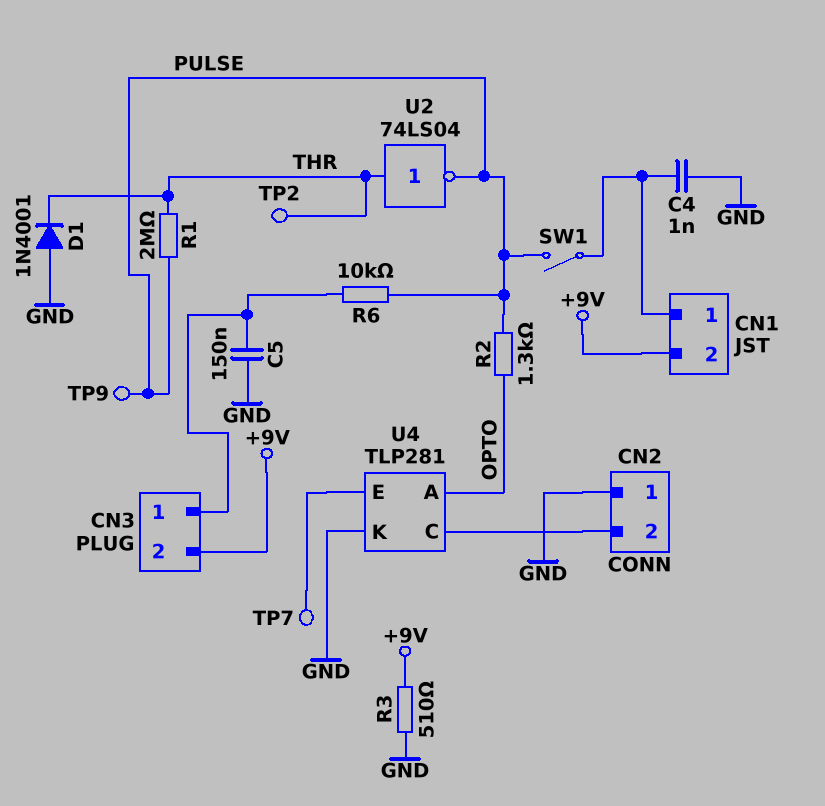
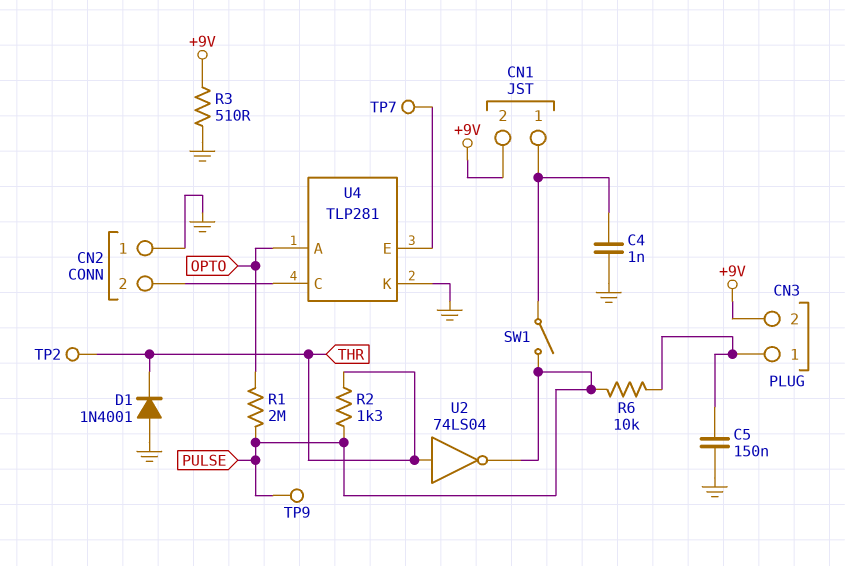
R1: 2M (PULSE, THR) -> 2M (OPTO, PULSE)
R2: 1.3k (OPTO, PULSE) -> 1.3k (PULSE, THR)

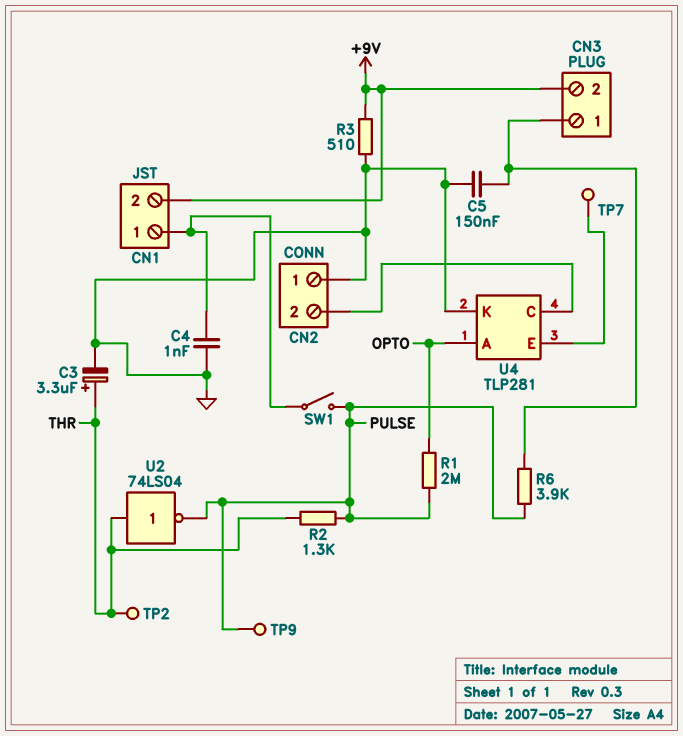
C3: none -> 3.3uF (plus THR, minus GND)
D1: diode 1N4001 (A GND, K THR) -> none
R6: 10k (CN3/1, PULSE) -> 3.9k (CN3/1, PULSE)

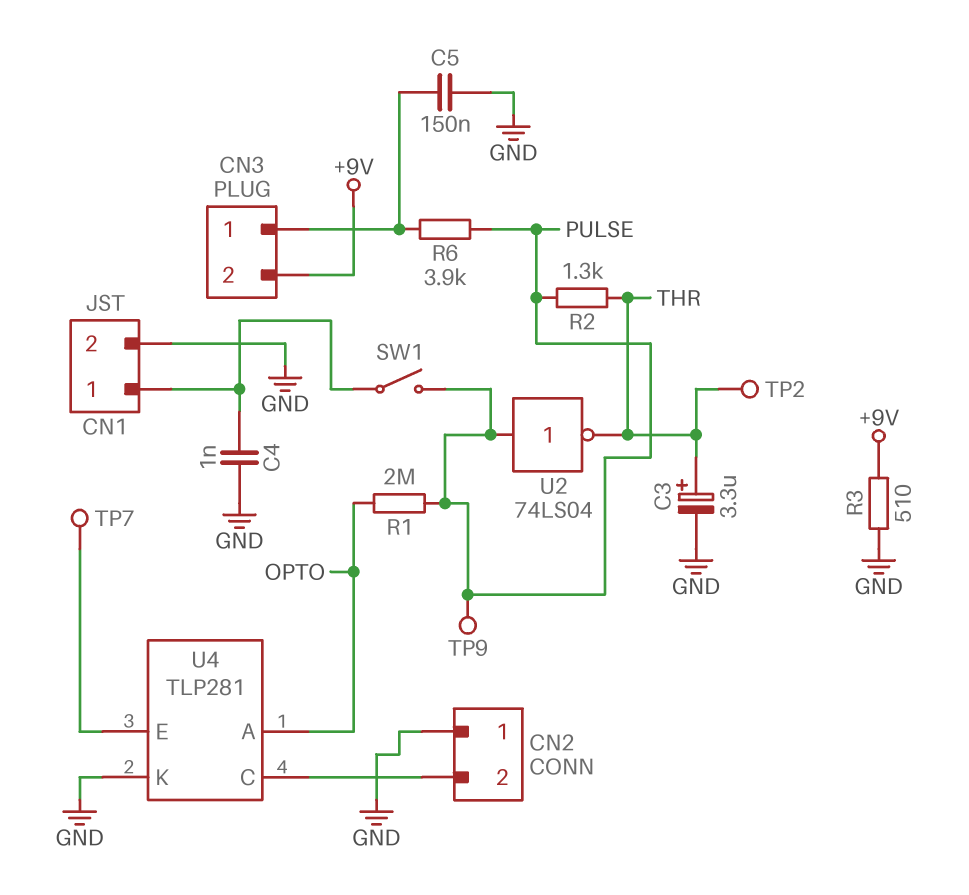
CN1 pin 2: +9V -> GND
U2: NOT 74LS04 (in THR, out PULSE) -> NOT 74LS04 (in PULSE, out THR)

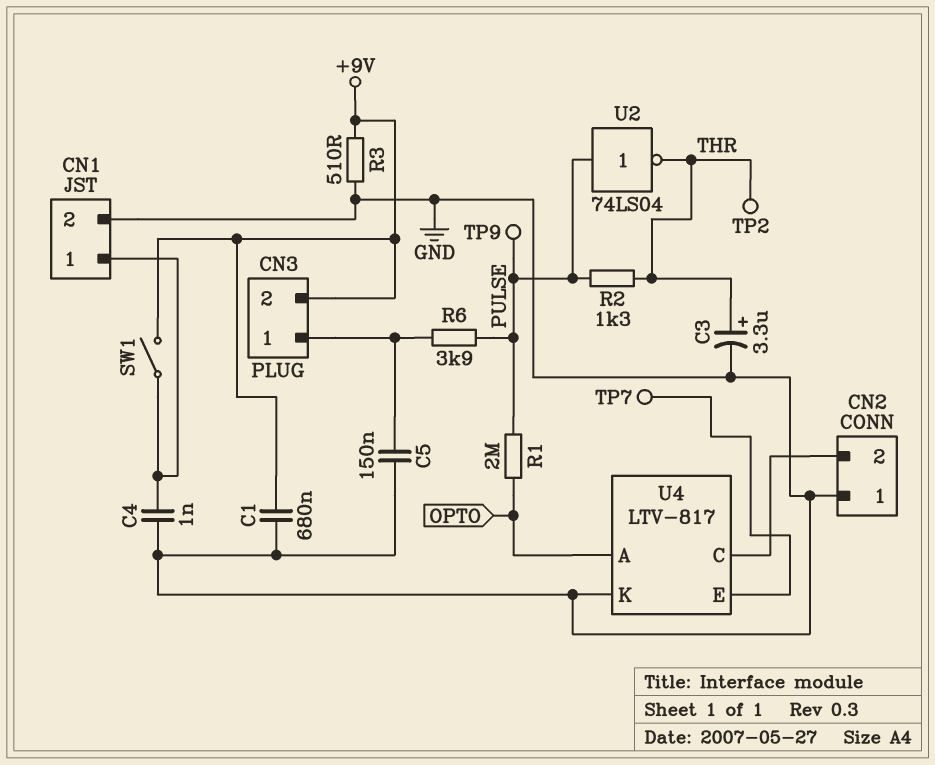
C1: none -> 680nF (+9V, GND)
SW1: switch (CN1/1, PULSE) -> switch (+9V, CN1/1)
U4: TLP281 -> LTV-817

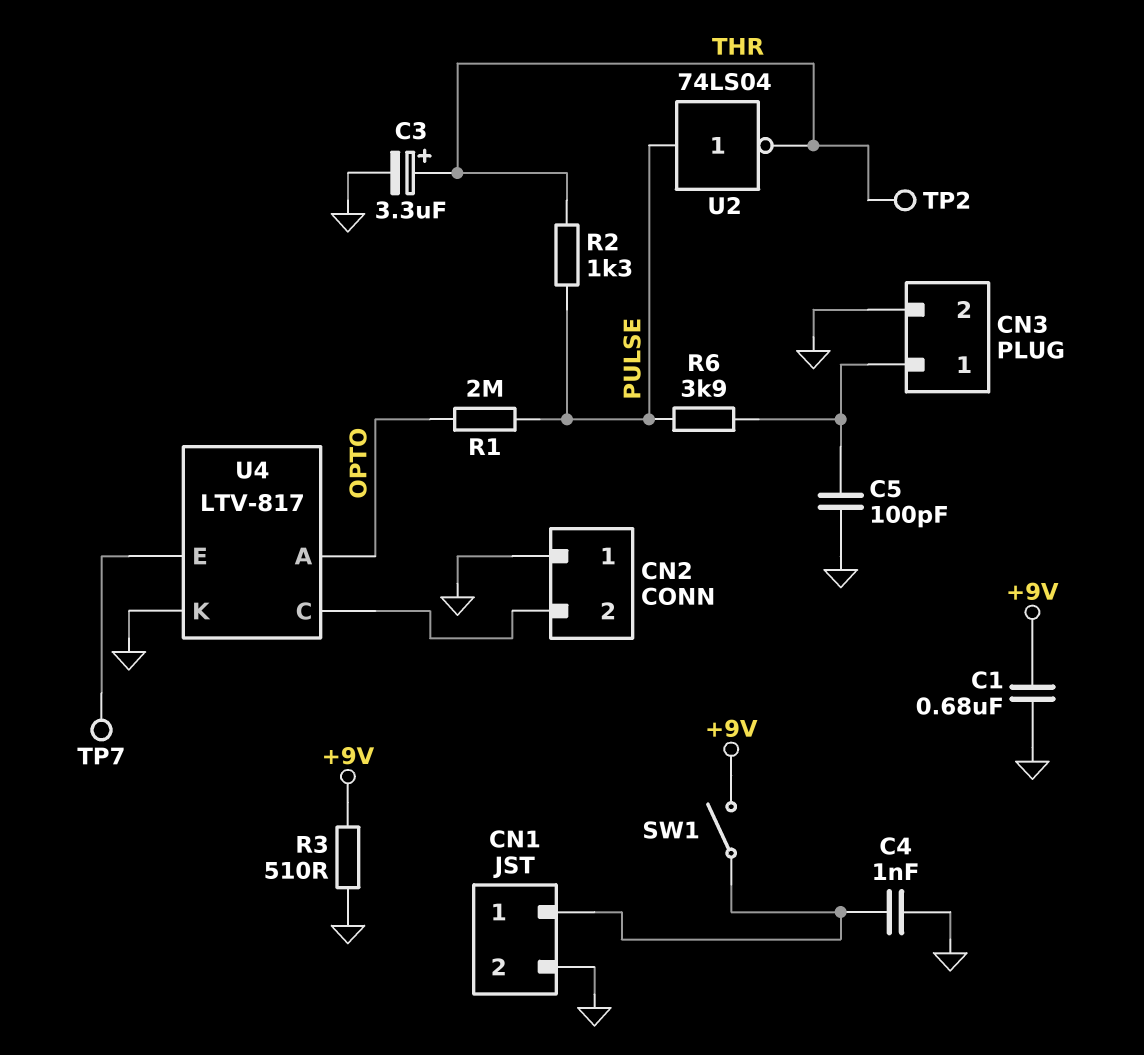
C5: 150nF (CN3/1, GND) -> 100pF (CN3/1, GND)
CN3 pin 2: +9V -> GND
TP9: test point (PULSE) -> none

